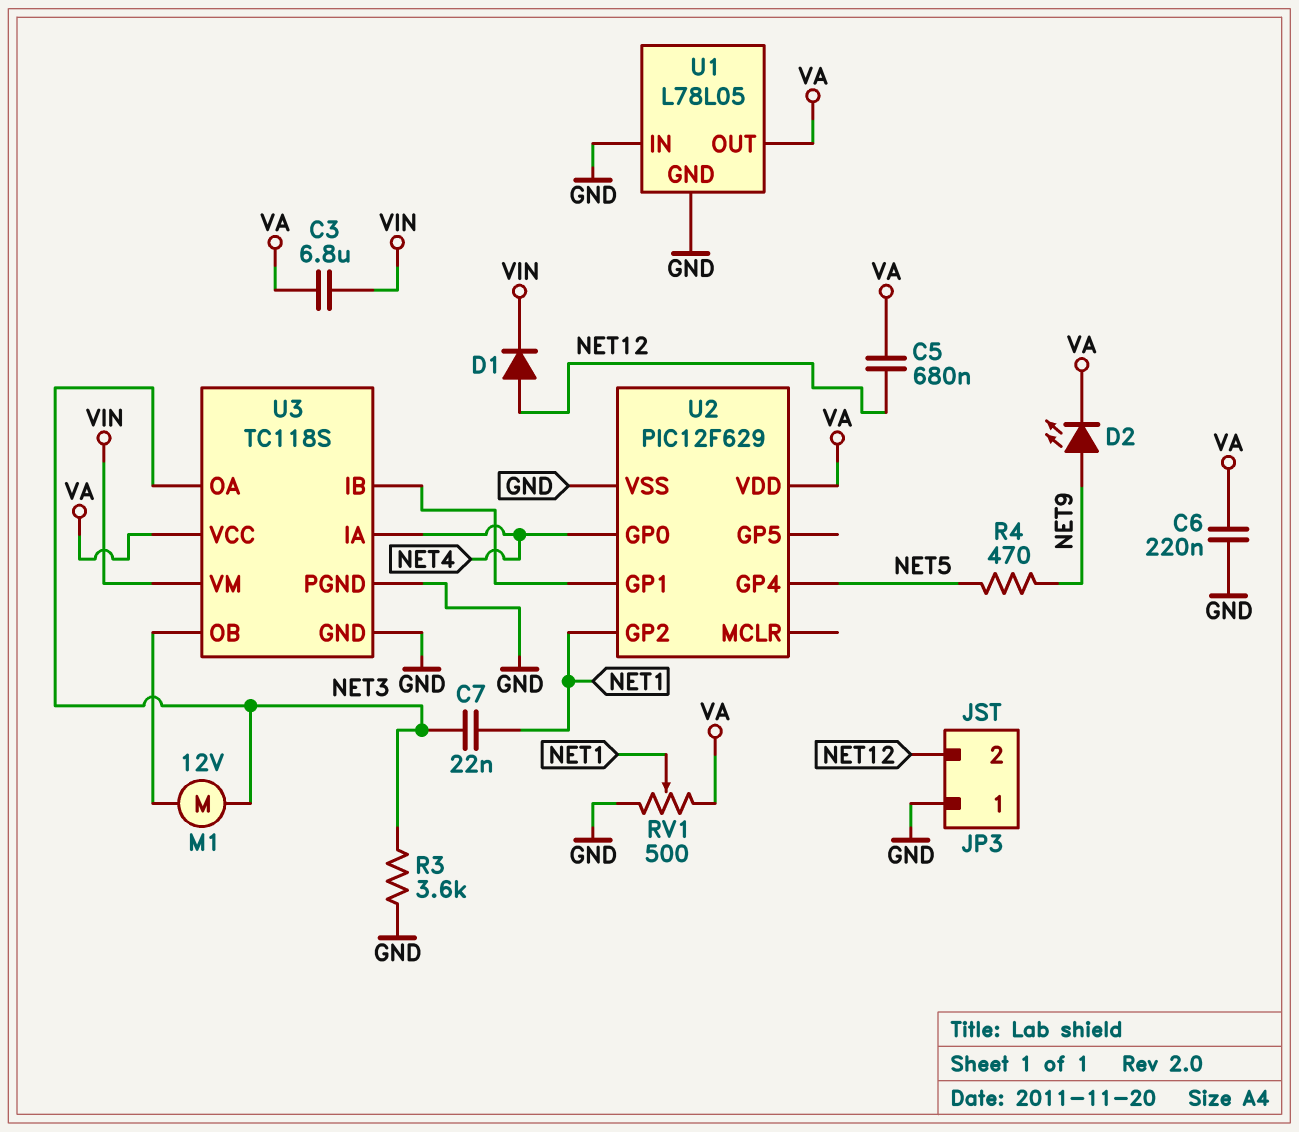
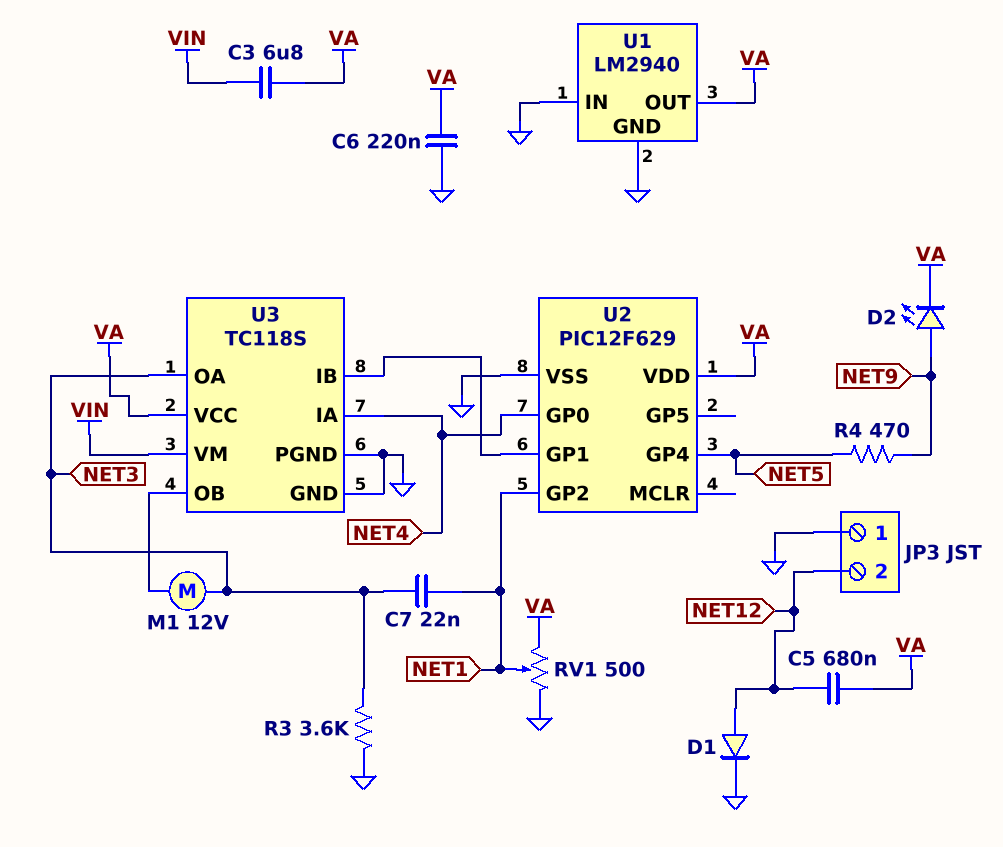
D1: diode (A NET12, K VIN) -> diode (A NET12, K GND)
U1: L78L05 -> LM2940

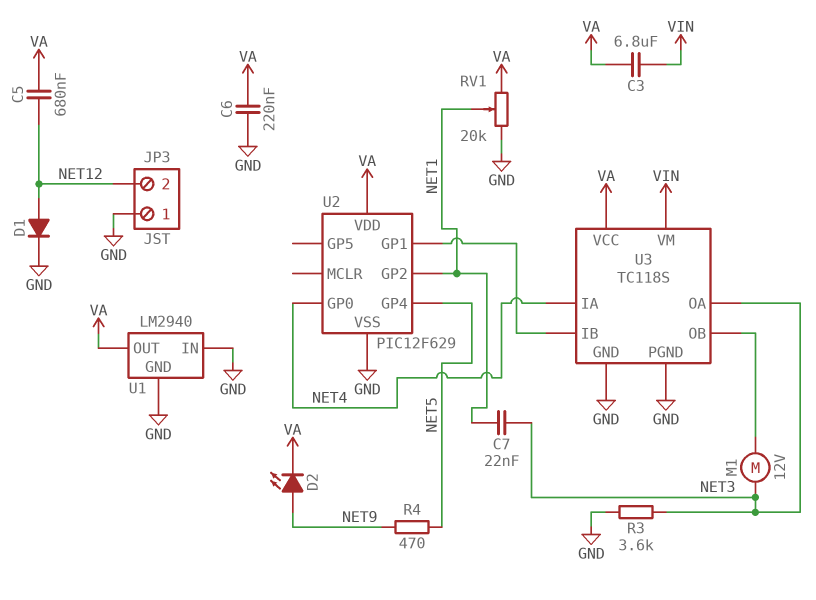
RV1: 500 (GND, VA, wiper NET1) -> 20k (GND, VA, wiper NET1)

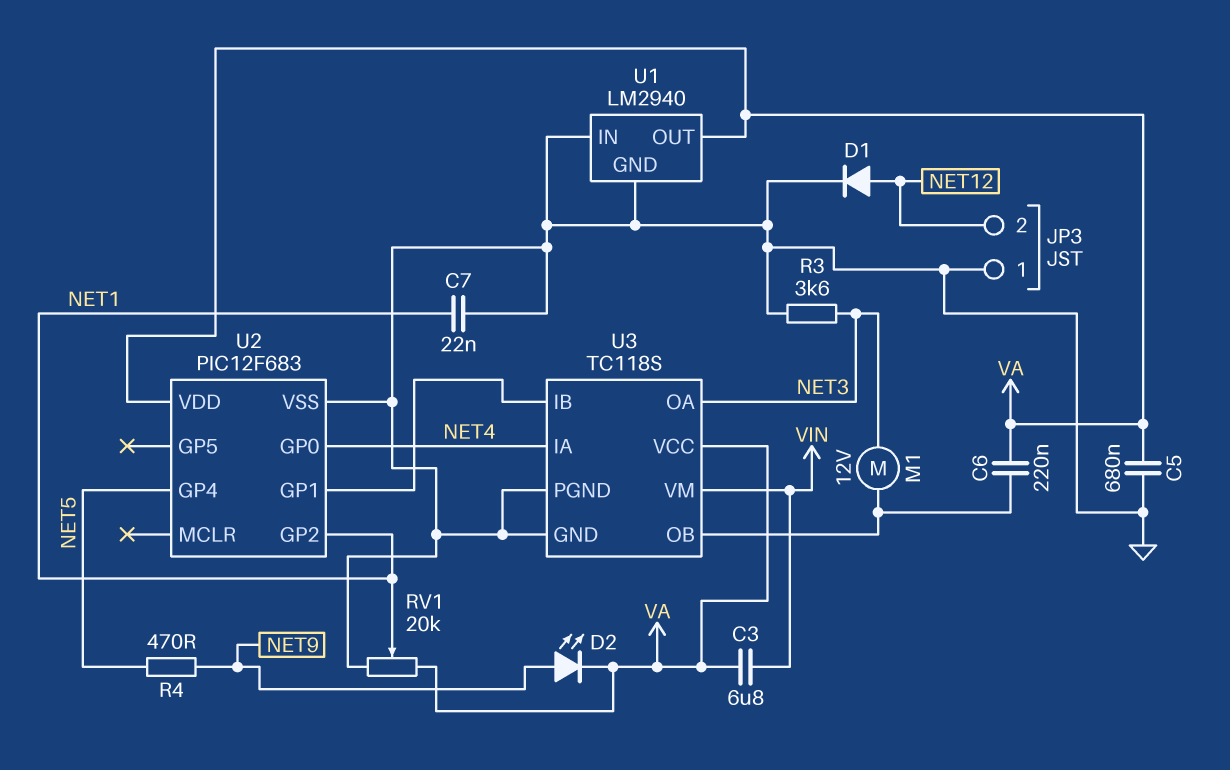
C5: 680nF (NET12, VA) -> 680nF (GND, VA)
C6: 220nF (GND, VA) -> 220nF (U3/OB, VA)
C7: 22nF (NET1, NET3) -> 22nF (GND, NET1)
U2: PIC12F629 -> PIC12F683

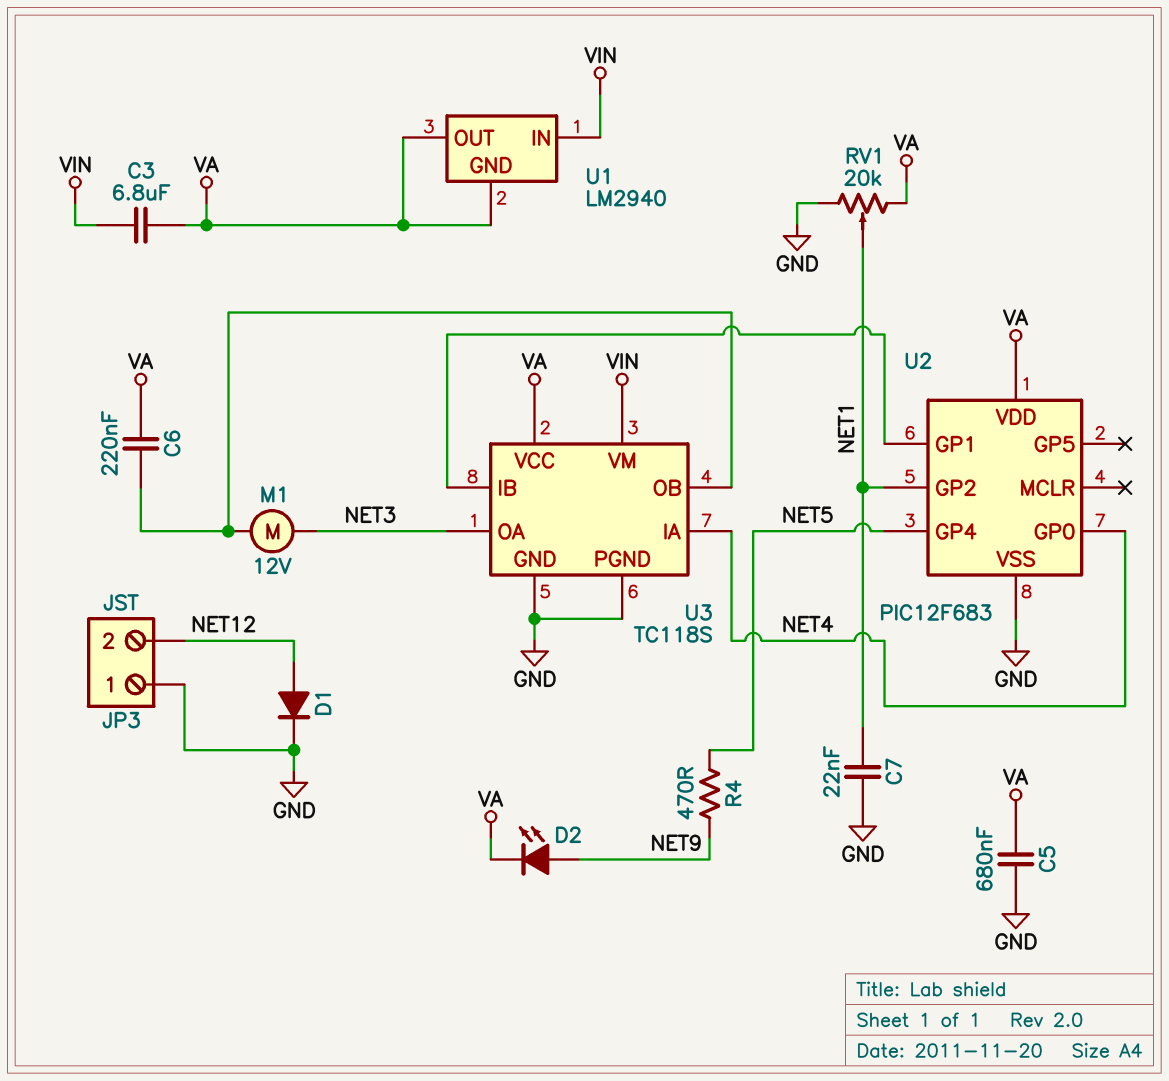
R3: 3.6k (GND, NET3) -> none
U1 pin GND: GND -> VA
U1 pin IN: GND -> VIN

